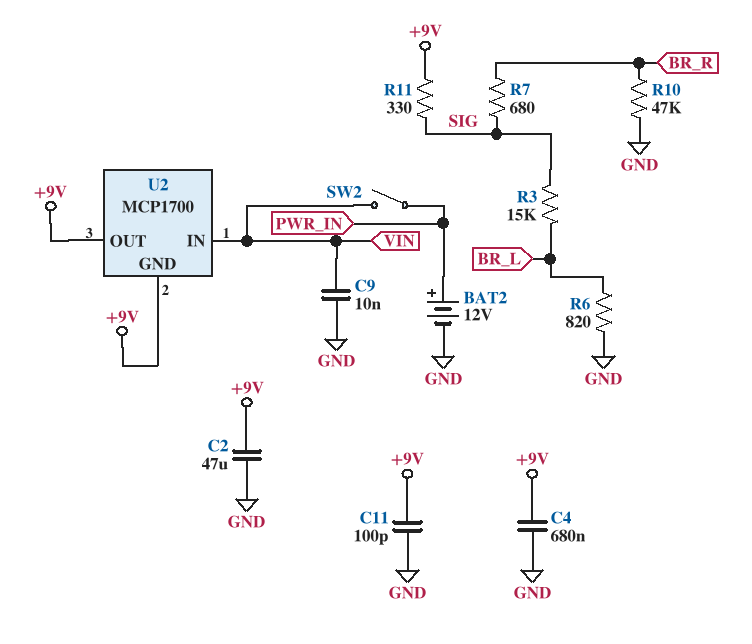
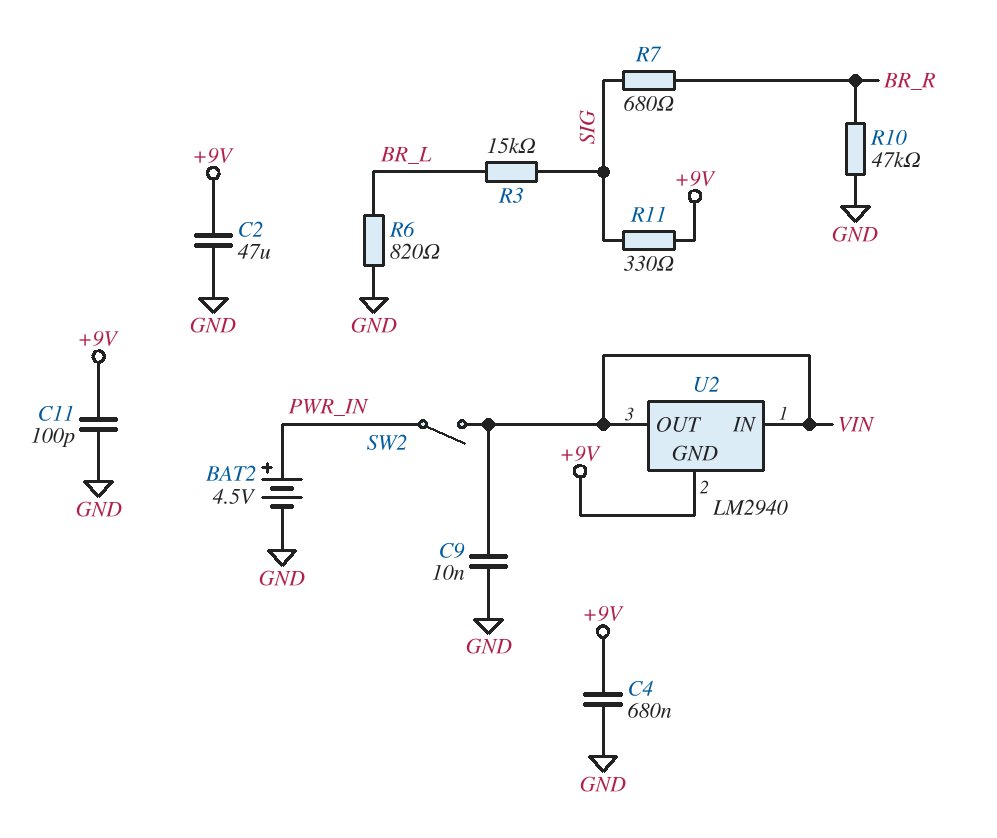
BAT2: 12V (plus PWR_IN, minus GND) -> 4.5V (plus PWR_IN, minus GND)
U2: MCP1700 -> LM2940
U2 pin OUT: +9V -> VIN

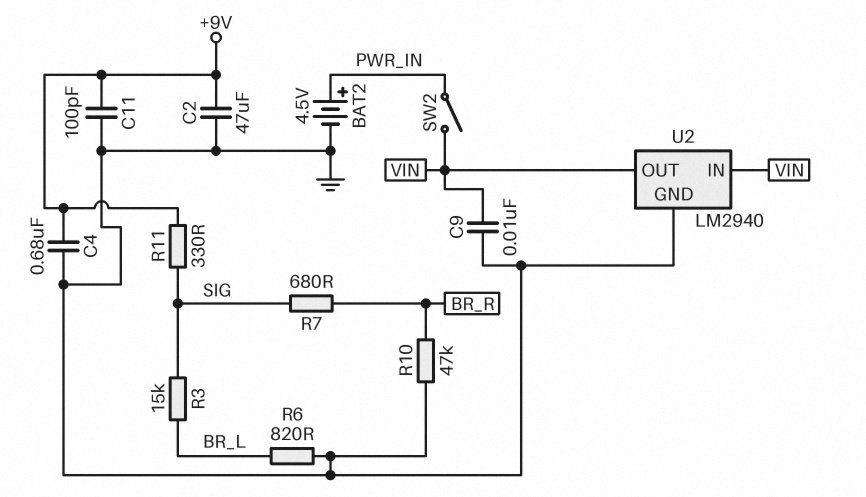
U2 pin GND: +9V -> GND

